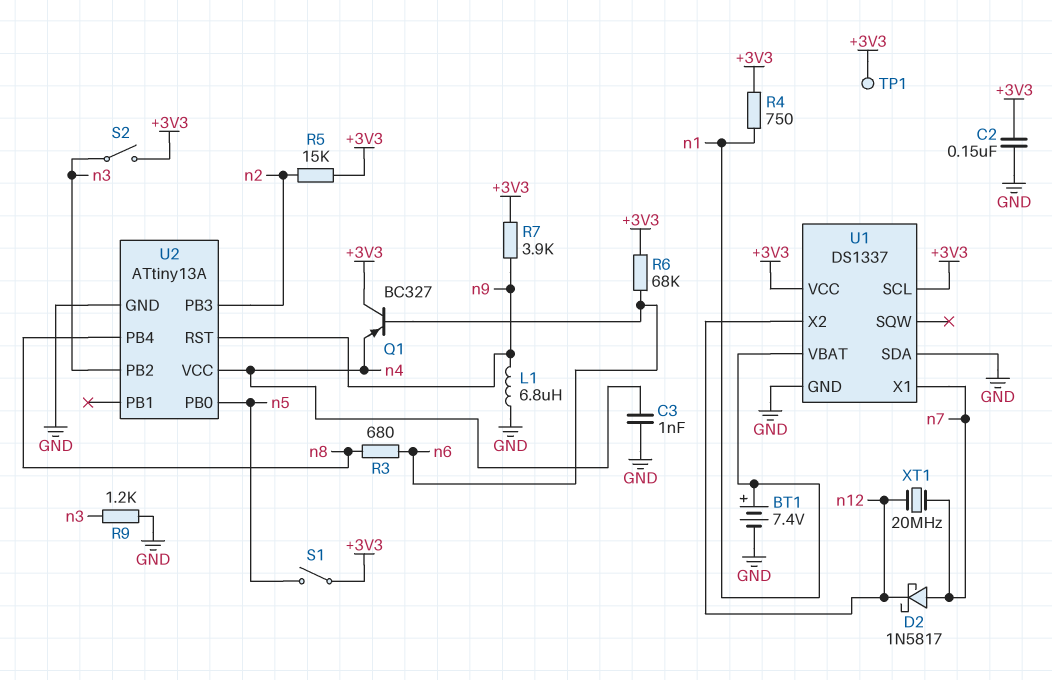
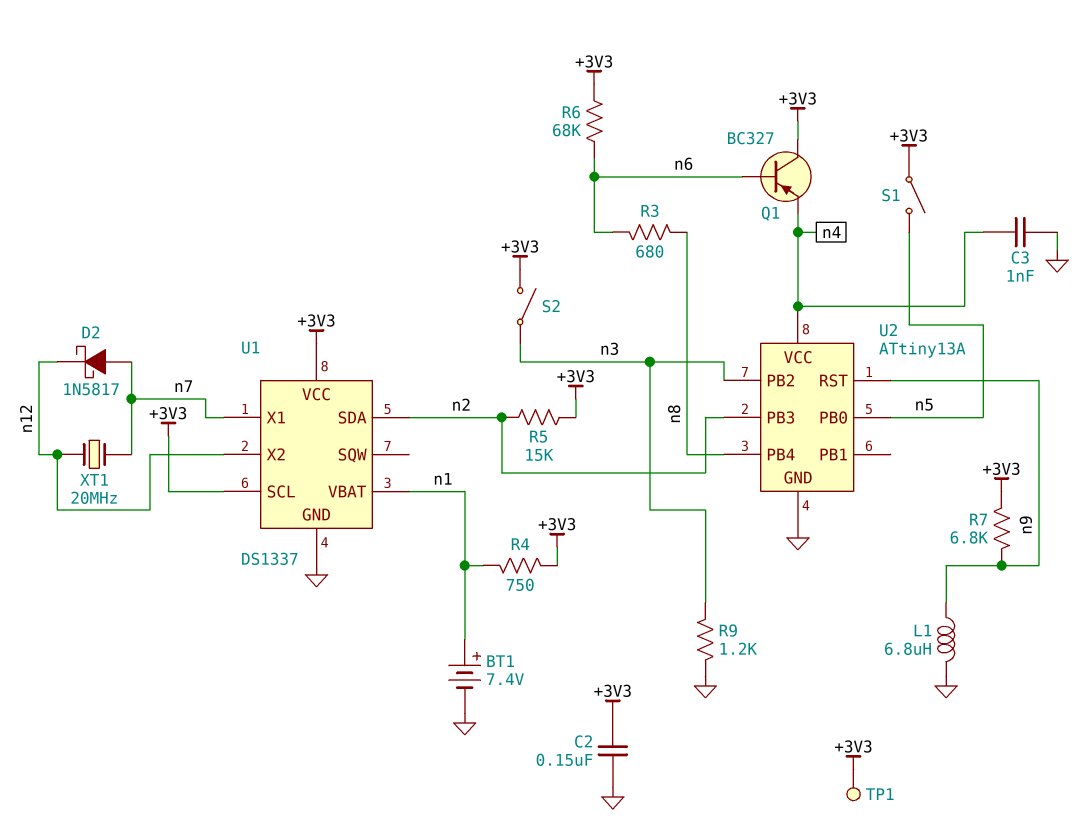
R7: 3.9k (+3V3, n9) -> 6.8k (+3V3, n9)
U1 pin SDA: GND -> n2

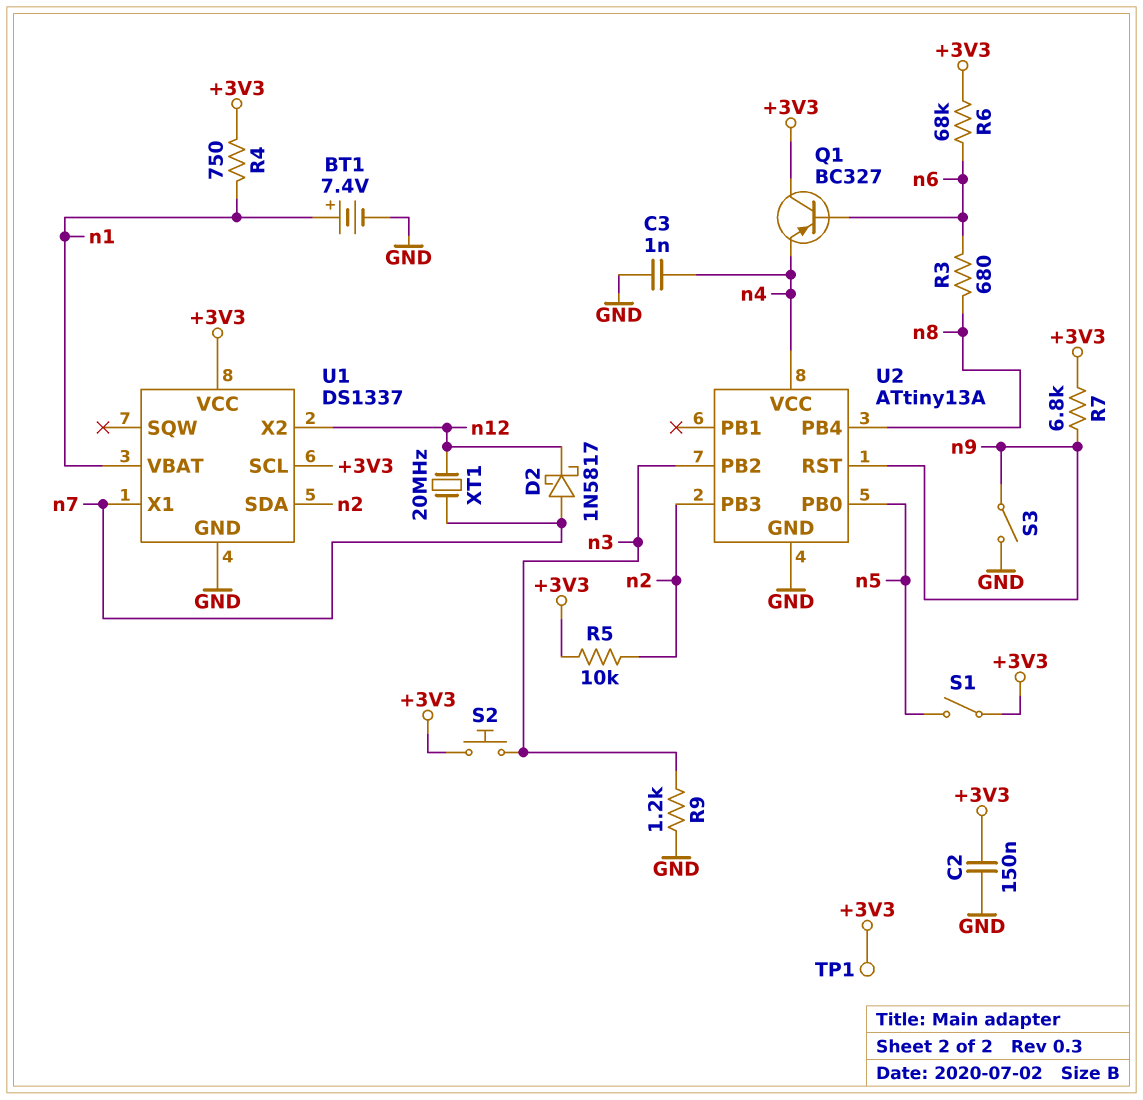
L1: 6.8uH (GND, n9) -> none
R5: 15k (+3V3, n2) -> 10k (+3V3, n2)
S2: switch (+3V3, n3) -> button (+3V3, n3)
S3: none -> switch (GND, n9)

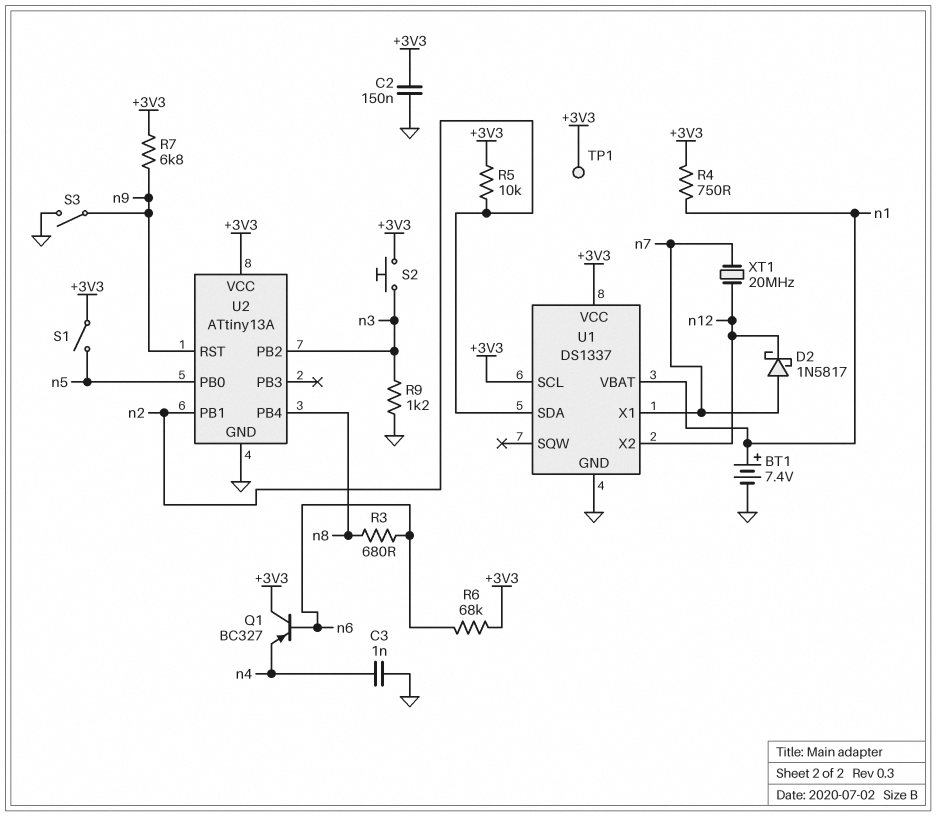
U2 pin PB1: none -> n2
U2 pin PB3: n2 -> none
U2 pin VCC: n4 -> +3V3

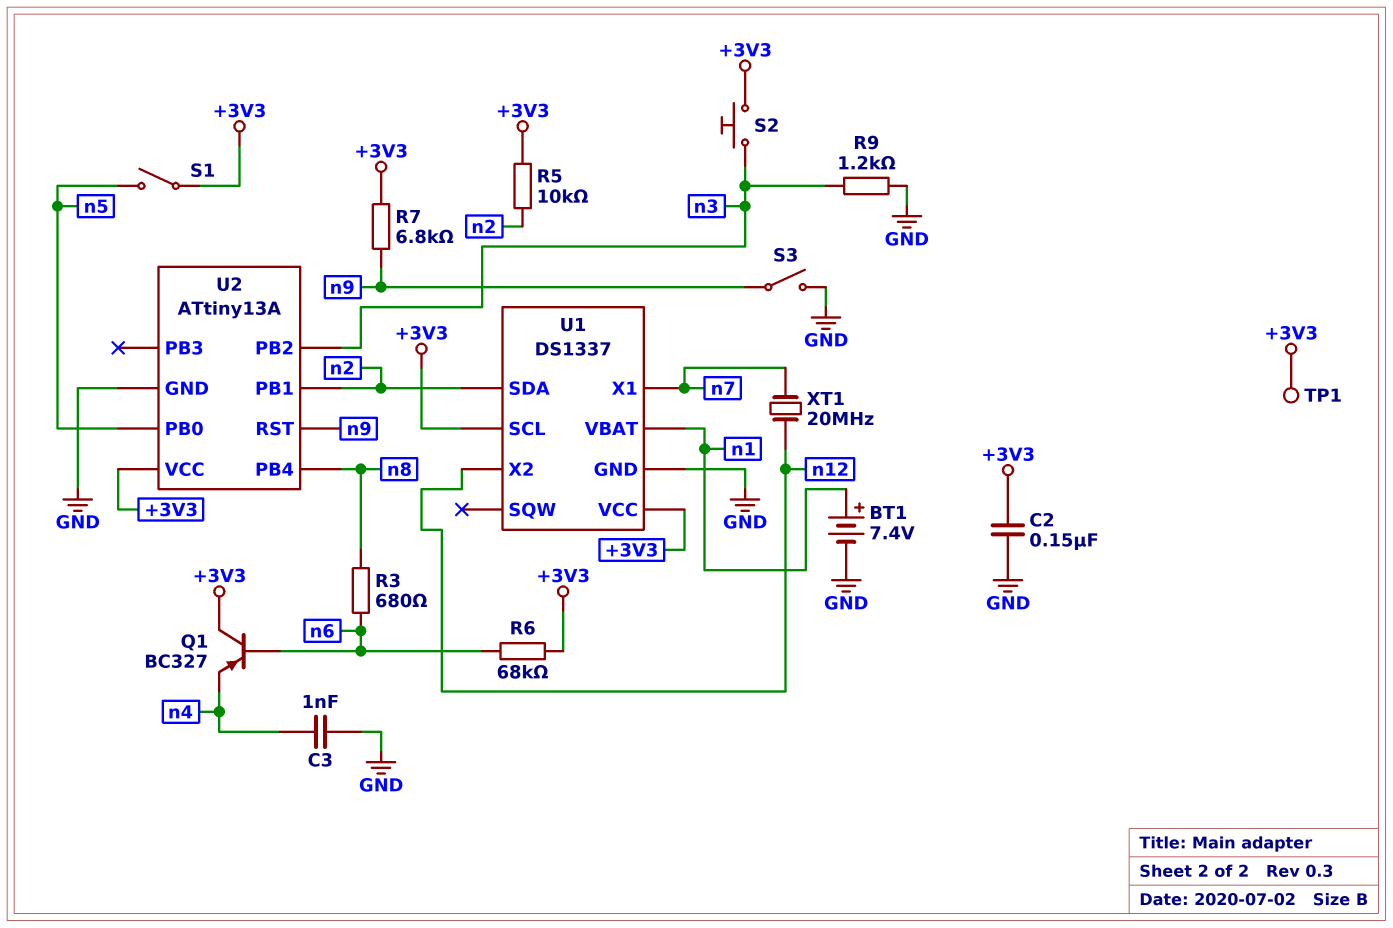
D2: schottky 1N5817 (A n7, K n12) -> none
R4: 750 (+3V3, n1) -> none

